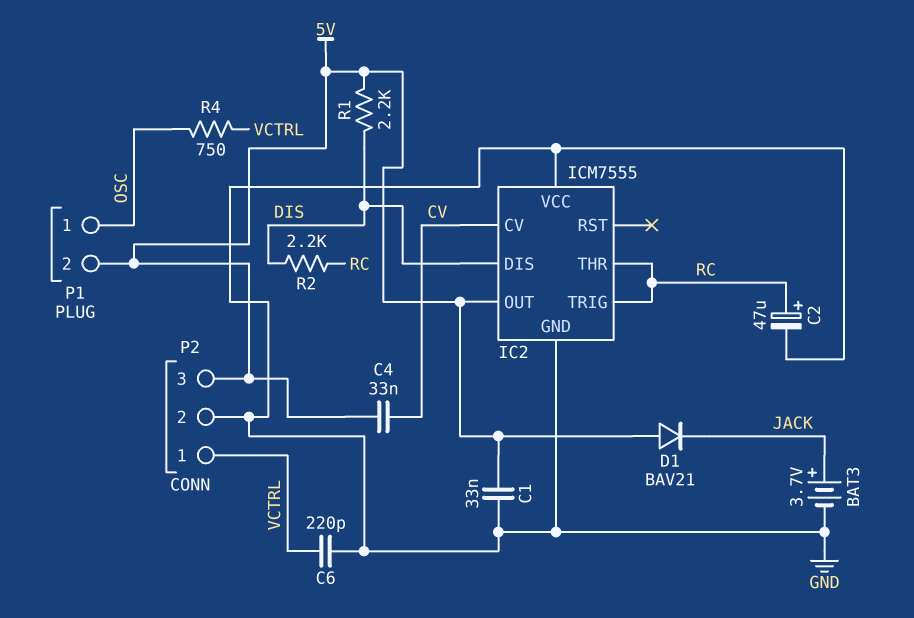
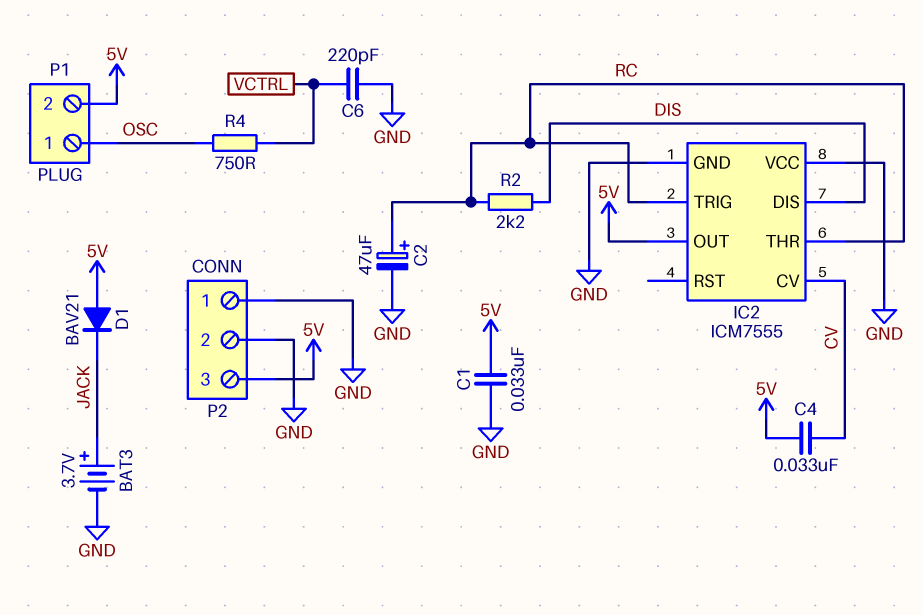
P2 pin 1: VCTRL -> GND
R1: 2.2k (5V, DIS) -> none

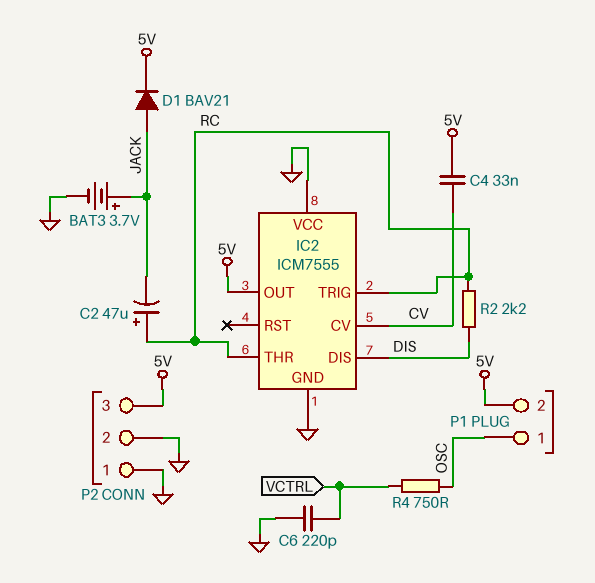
C1: 33nF (5V, GND) -> none
C2: 47uF (plus RC, minus GND) -> 47uF (plus RC, minus JACK)
D1: diode BAV21 (A 5V, K JACK) -> diode BAV21 (A JACK, K 5V)

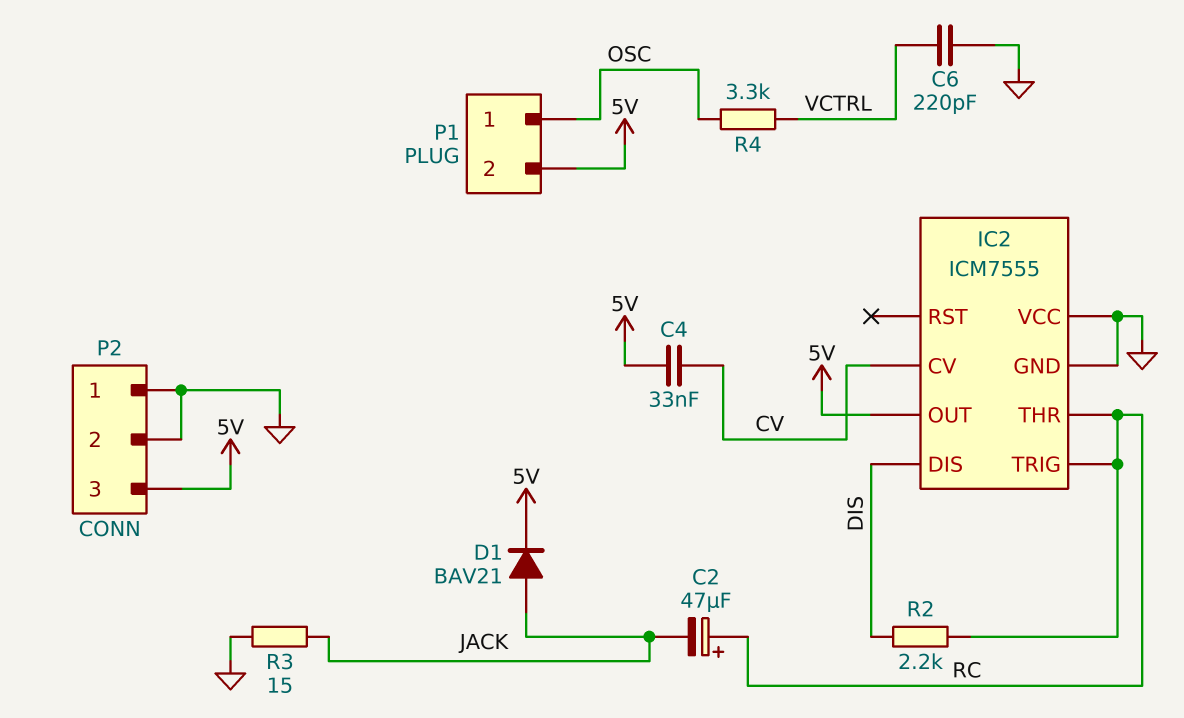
BAT3: 3.7V (plus JACK, minus GND) -> none
R3: none -> 15 (GND, JACK)
R4: 750 (OSC, VCTRL) -> 3.3k (OSC, VCTRL)

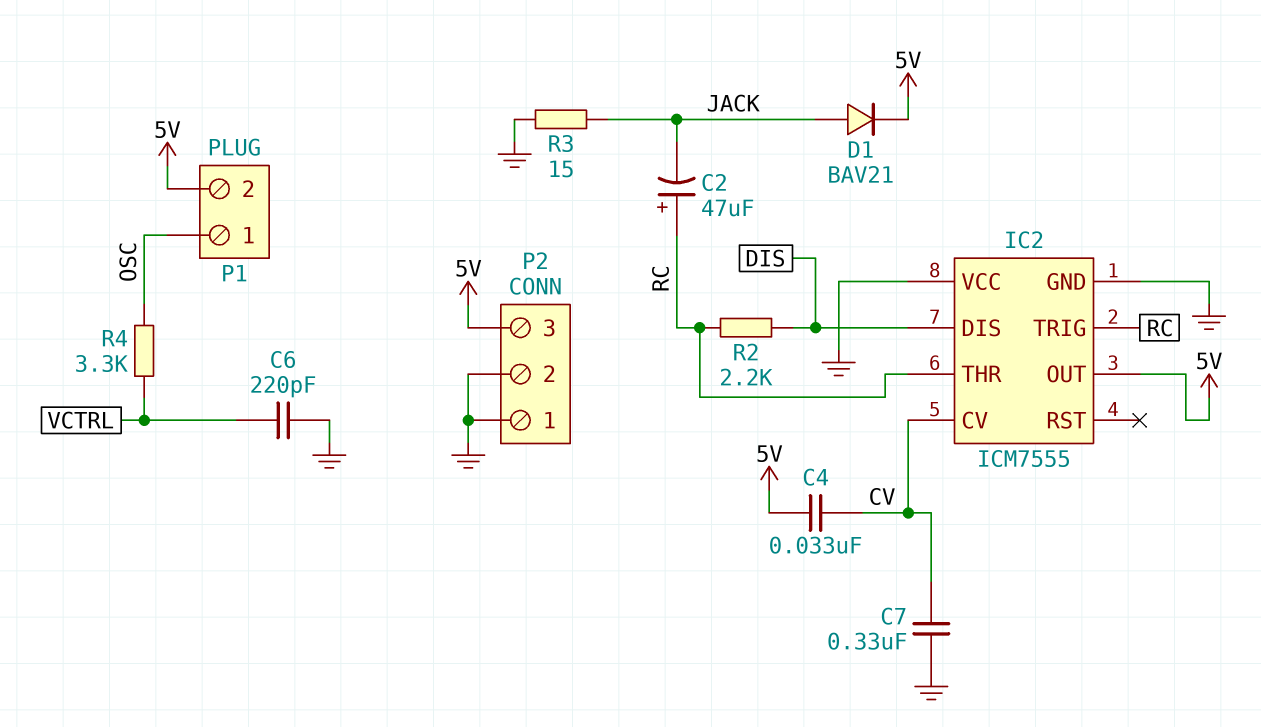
C7: none -> 330nF (CV, GND)

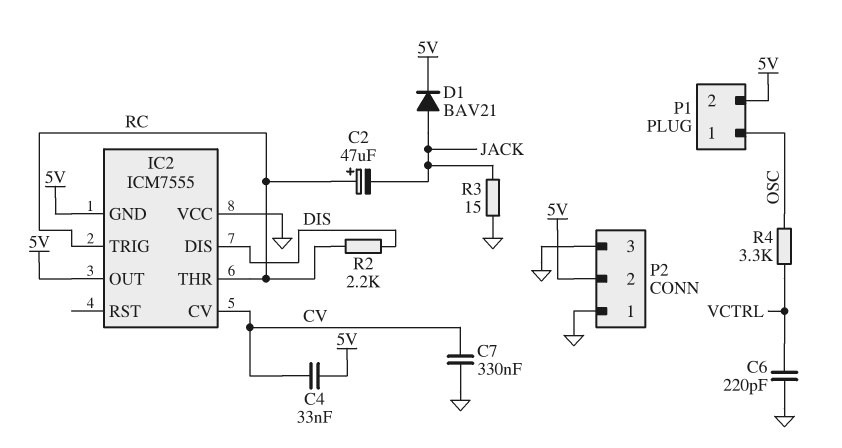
IC2 pin GND: GND -> 5V
P2 pin 2: GND -> 5V
P2 pin 3: 5V -> GND

